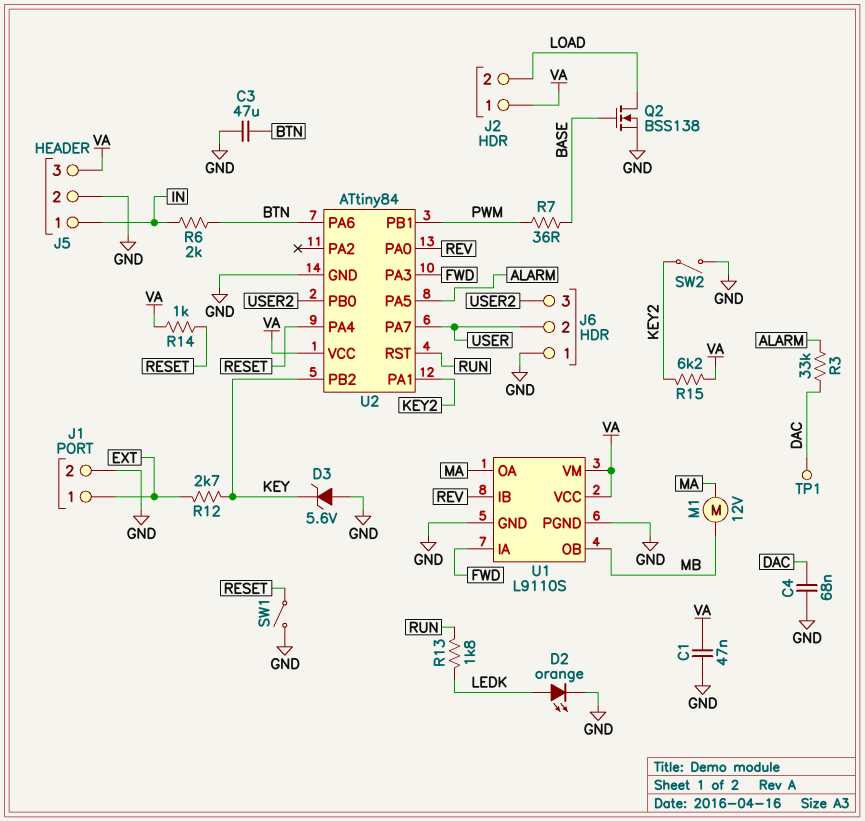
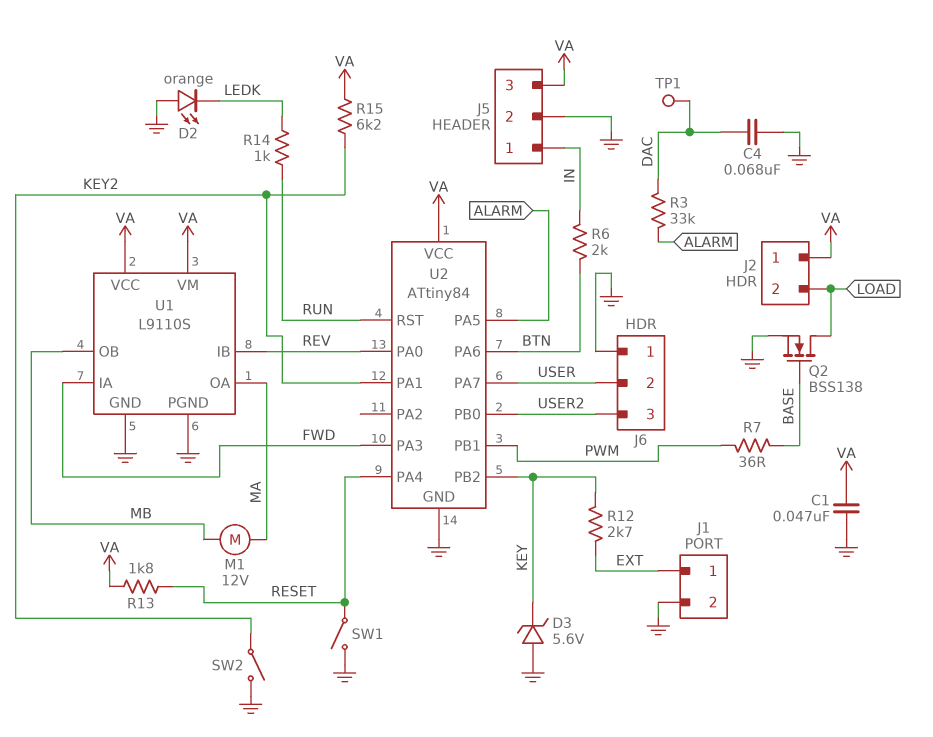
C3: 47uF (BTN, GND) -> none
D2: LED orange (A LEDK, K GND) -> LED orange (A GND, K LEDK)
R13: 1.8k (LEDK, RUN) -> 1.8k (RESET, VA)
R14: 1k (RESET, VA) -> 1k (LEDK, RUN)

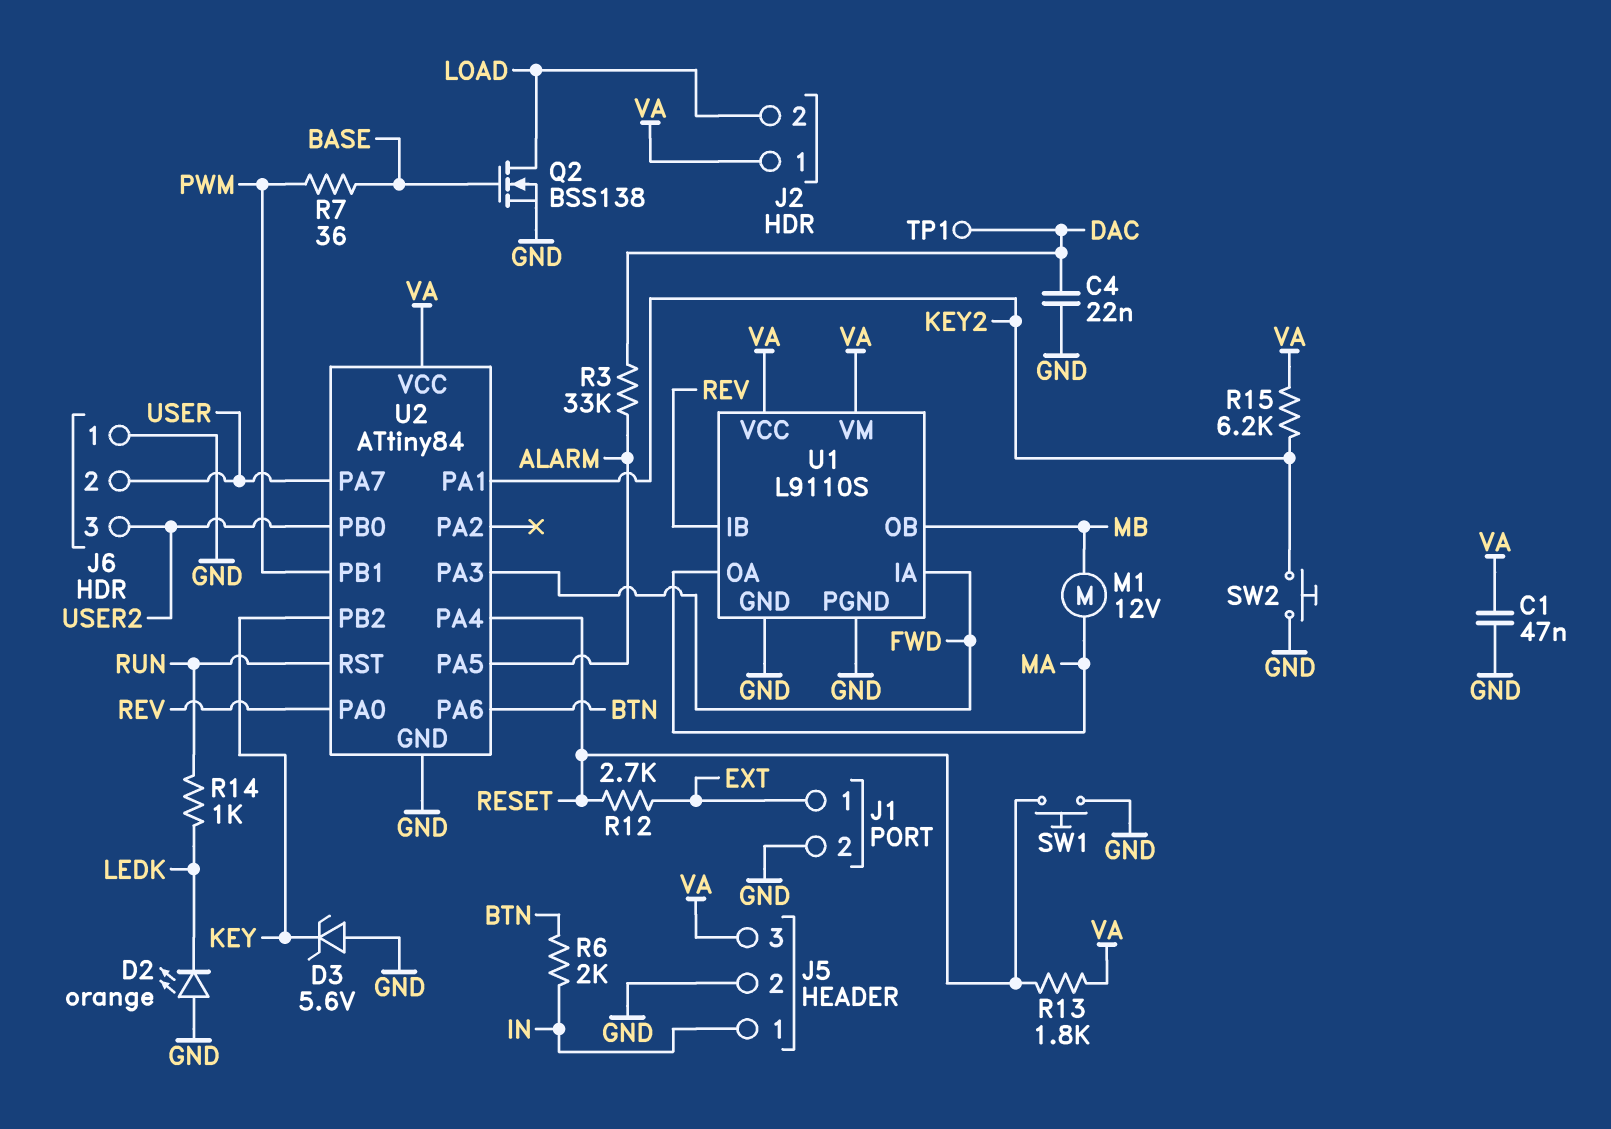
C4: 68nF (DAC, GND) -> 22nF (DAC, GND)
R12: 2.7k (EXT, KEY) -> 2.7k (EXT, RESET)
SW1: switch (GND, RESET) -> button (GND, RESET)
SW2: switch (GND, KEY2) -> button (GND, KEY2)

